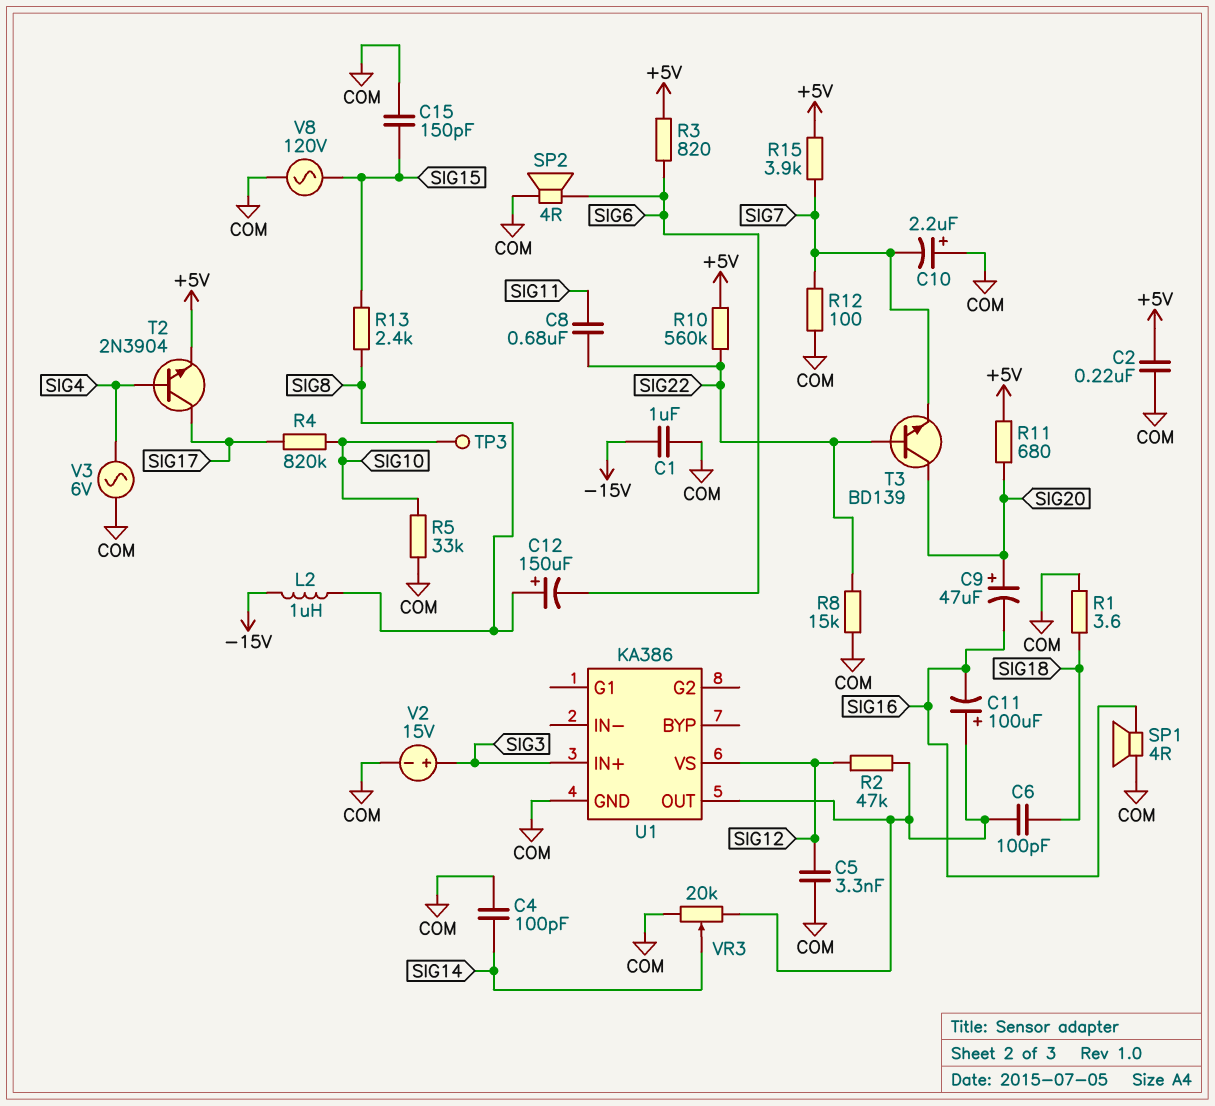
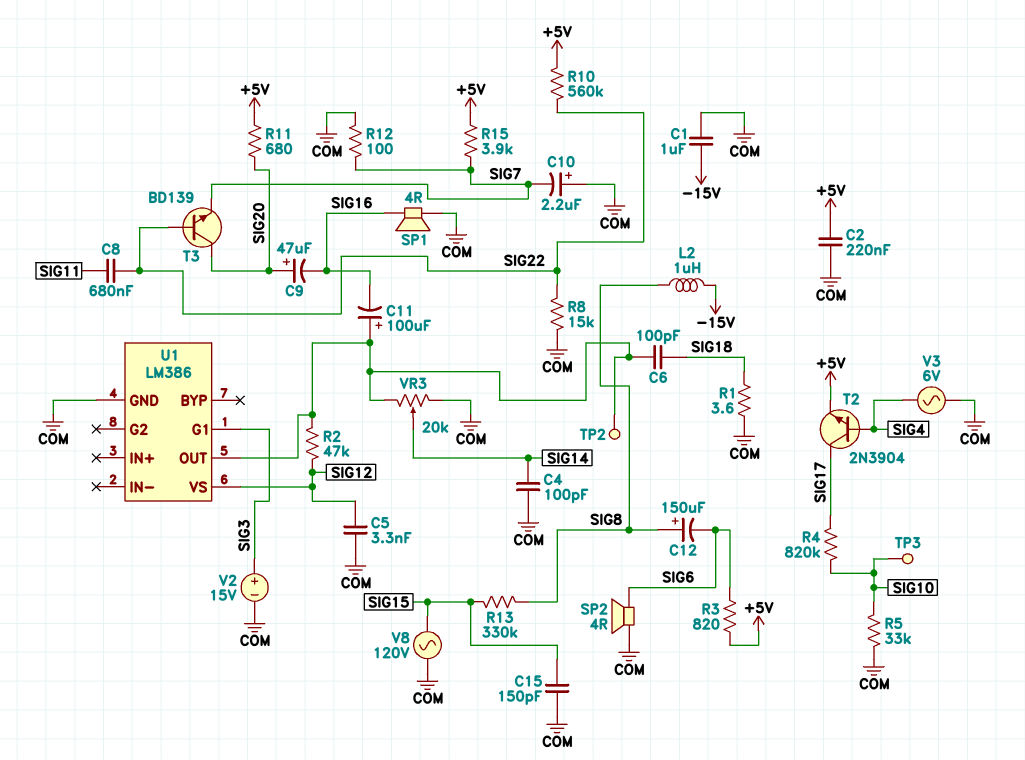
R13: 2.4k (SIG8, SIG15) -> 330k (SIG8, SIG15)
TP2: none -> test point (U1/OUT)
U1: KA386 -> LM386
U1 pin G1: none -> SIG3
U1 pin IN+: SIG3 -> none

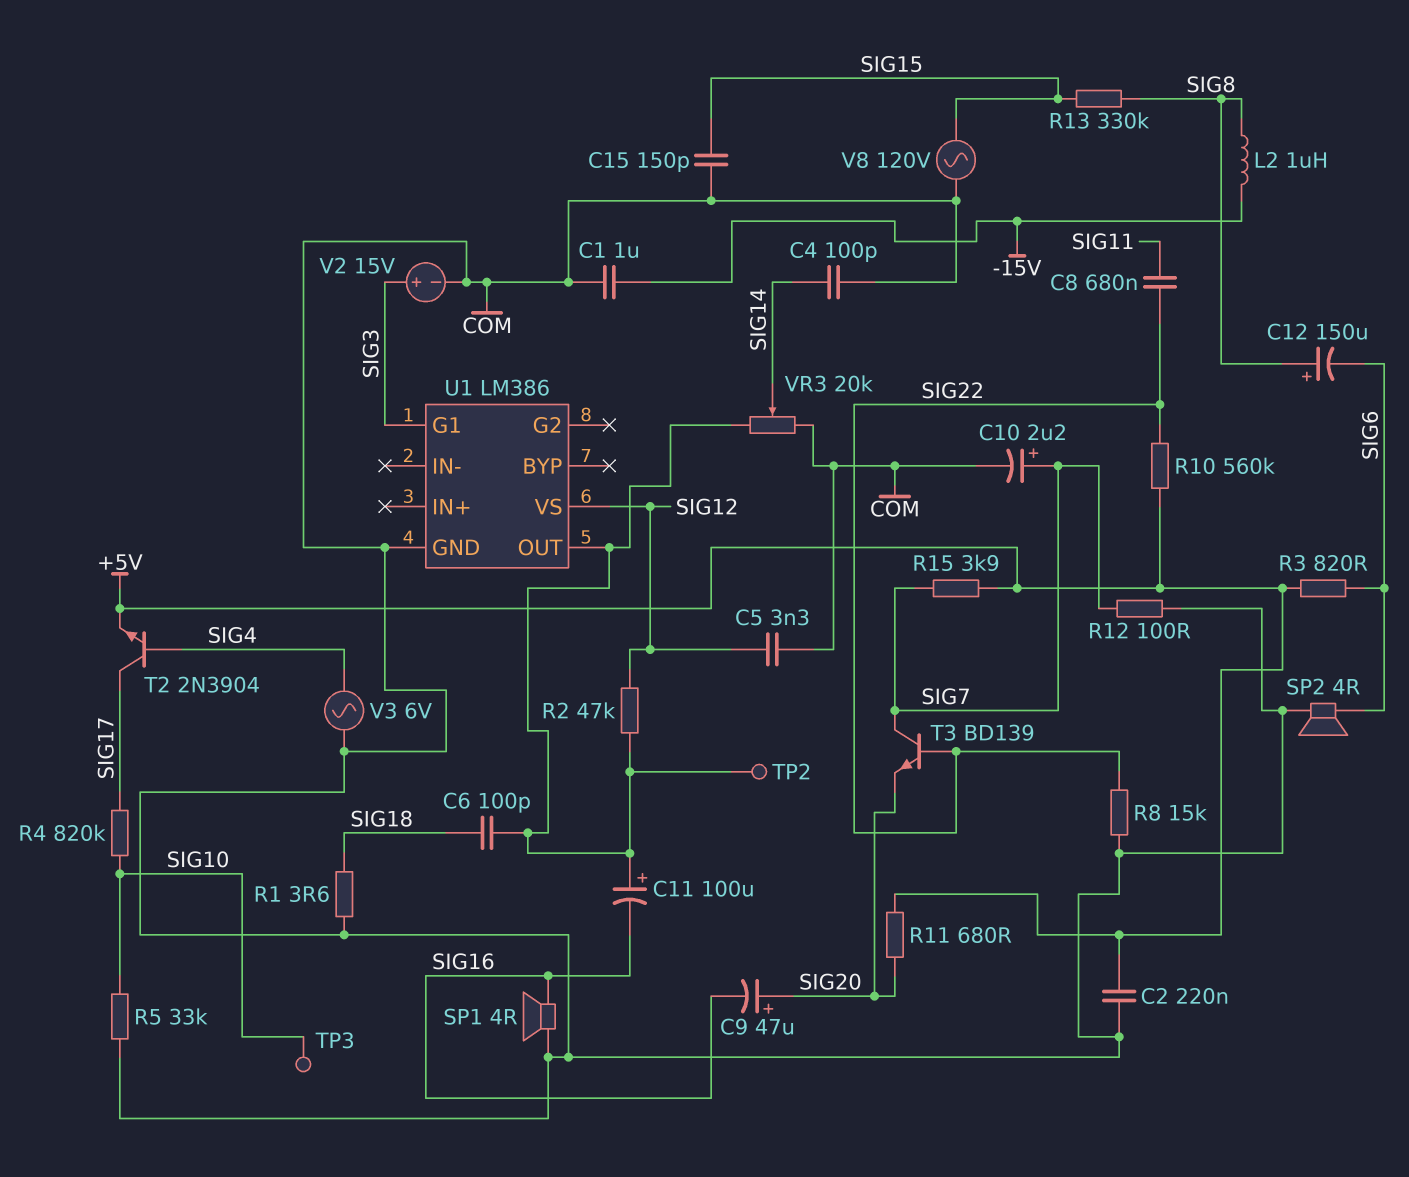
C10: 2.2uF (plus COM, minus SIG7) -> 2.2uF (plus SIG7, minus COM)
T3: NPN BD139 (B SIG22, C SIG20, E SIG7) -> NPN BD139 (B SIG22, C SIG7, E SIG20)

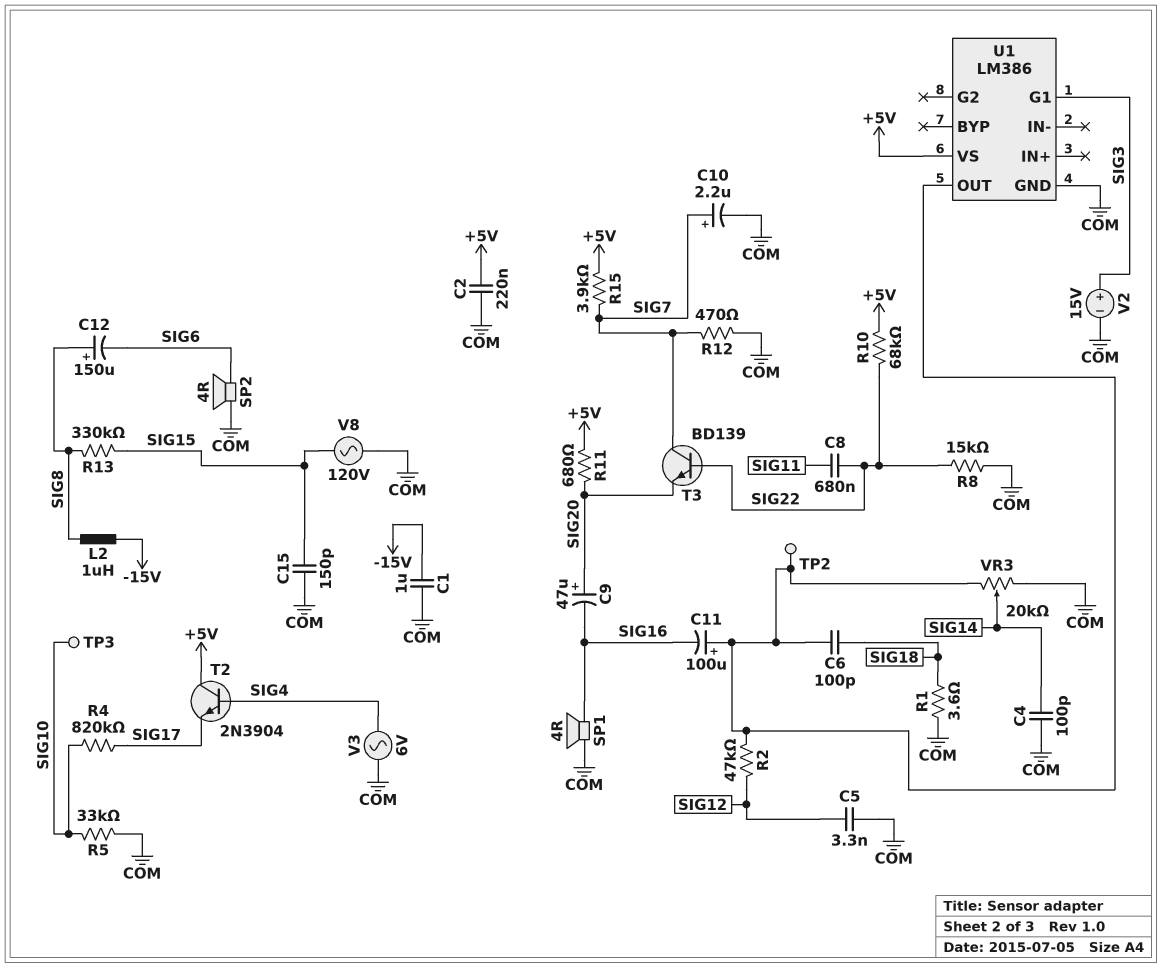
R3: 820 (+5V, SIG6) -> none
R10: 560k (+5V, SIG22) -> 68k (+5V, SIG22)
R12: 100 (COM, SIG7) -> 470 (COM, SIG7)
T2: NPN 2N3904 (B SIG4, C SIG17, E +5V) -> NPN 2N3904 (B SIG4, C +5V, E SIG17)
U1 pin VS: SIG12 -> +5V

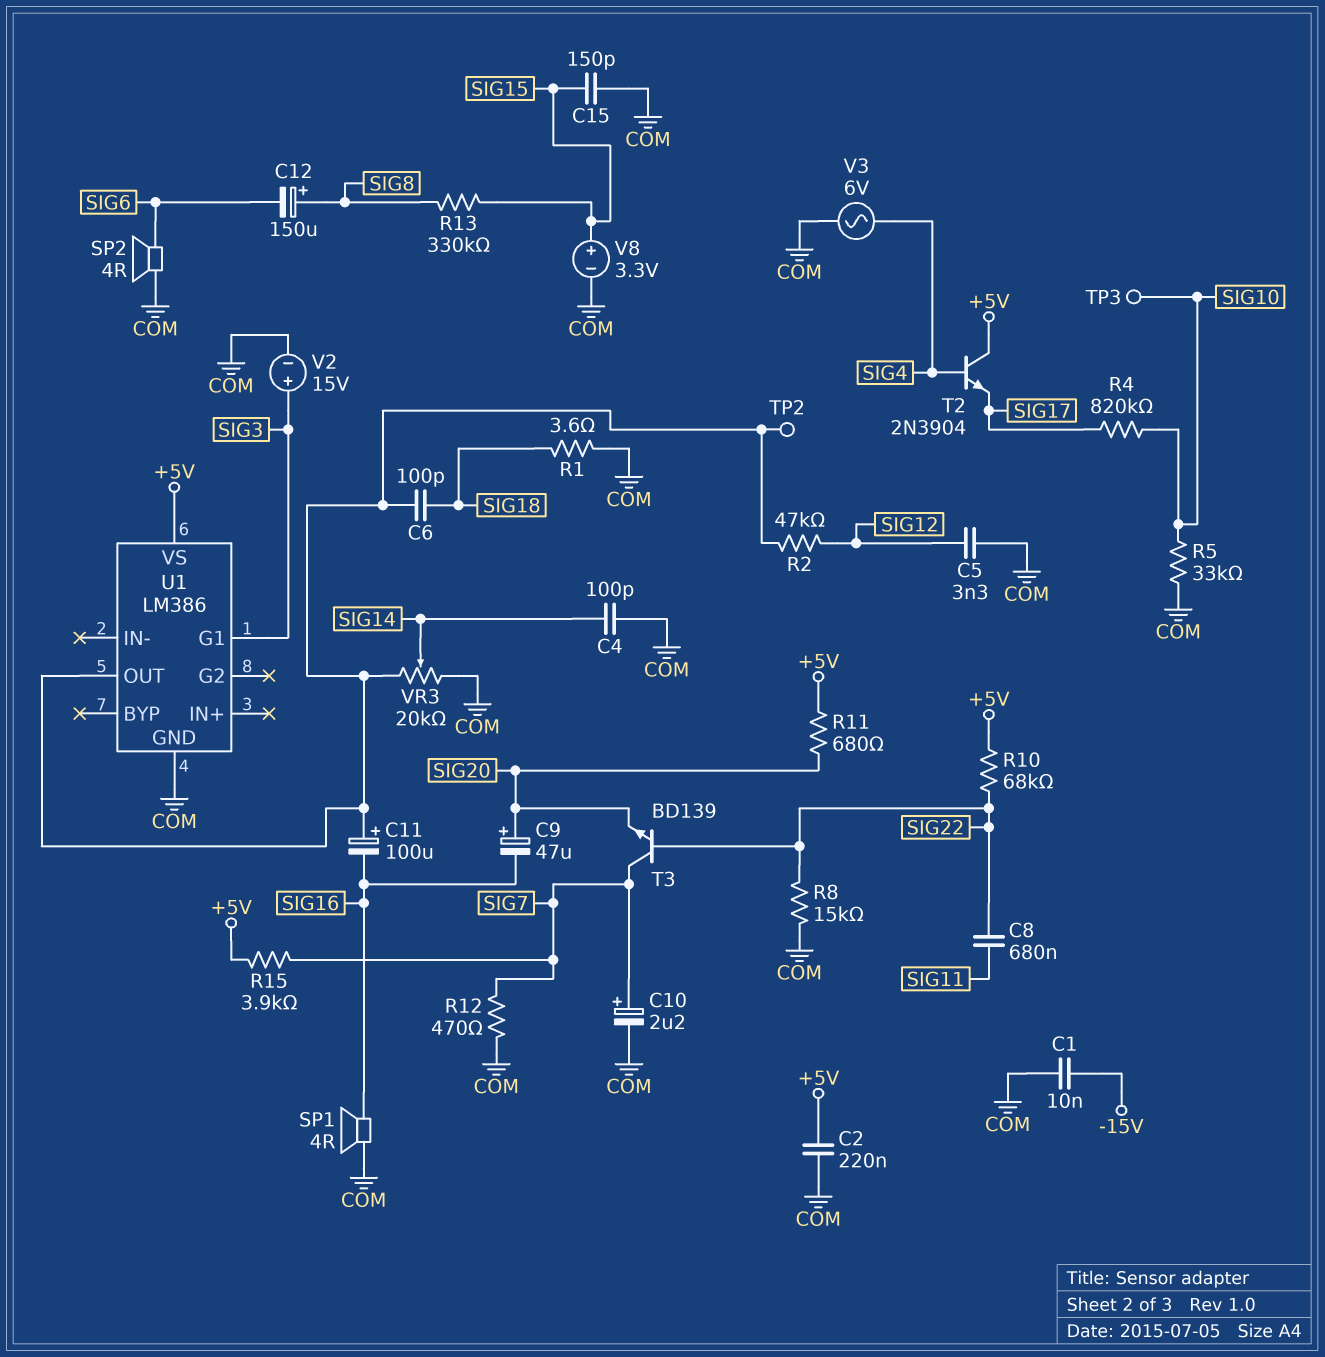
C1: 1uF (-15V, COM) -> 10nF (-15V, COM)
L2: 1uH (-15V, SIG8) -> none
V8: AC 120V (COM, SIG15) -> 3.3V (plus SIG15, minus COM)

